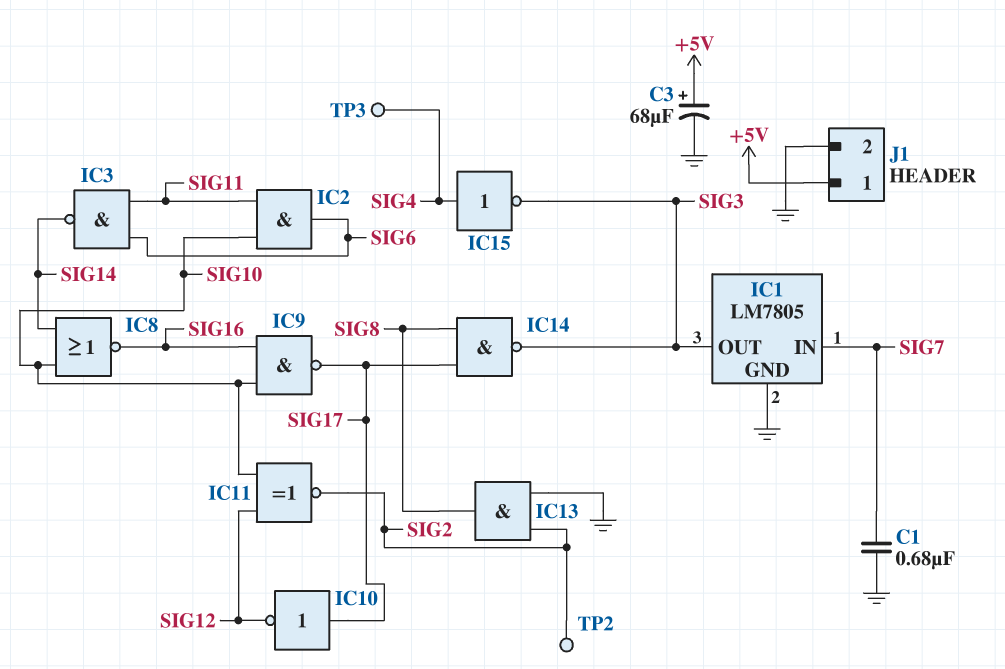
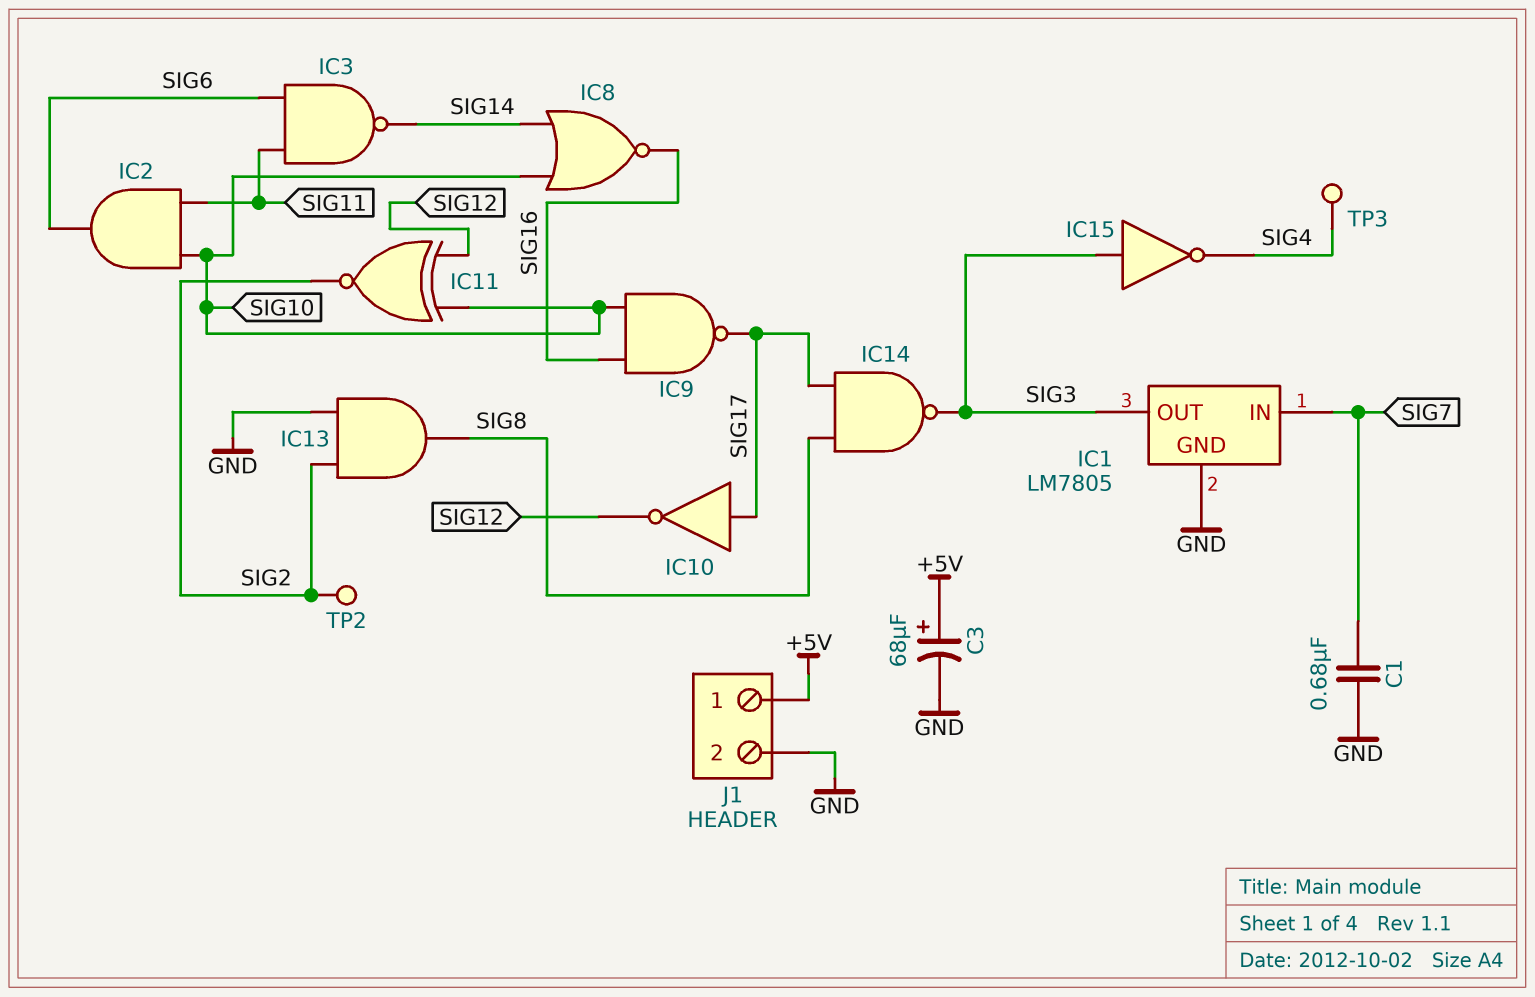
IC15: NOT (in SIG4, out SIG3) -> NOT (in SIG3, out SIG4)

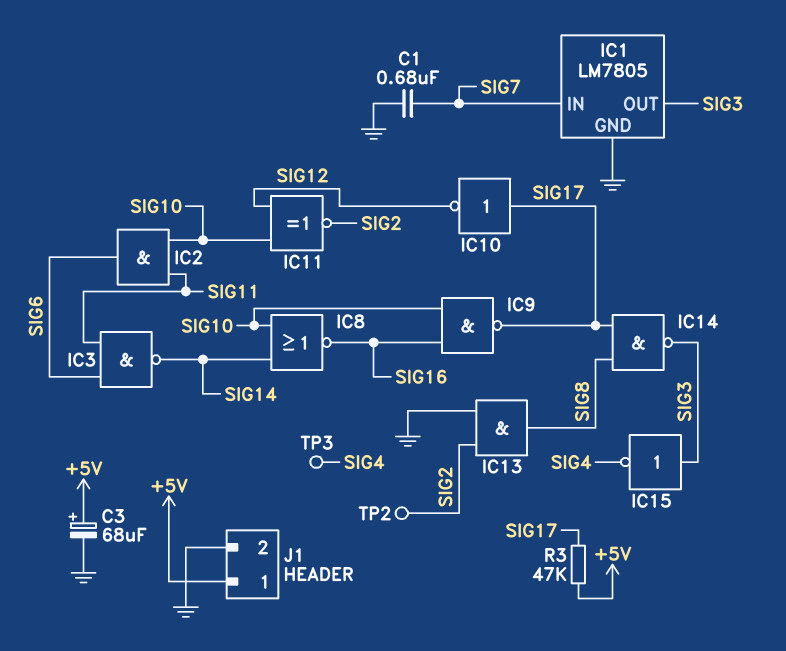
R3: none -> 47k (+5V, SIG17)

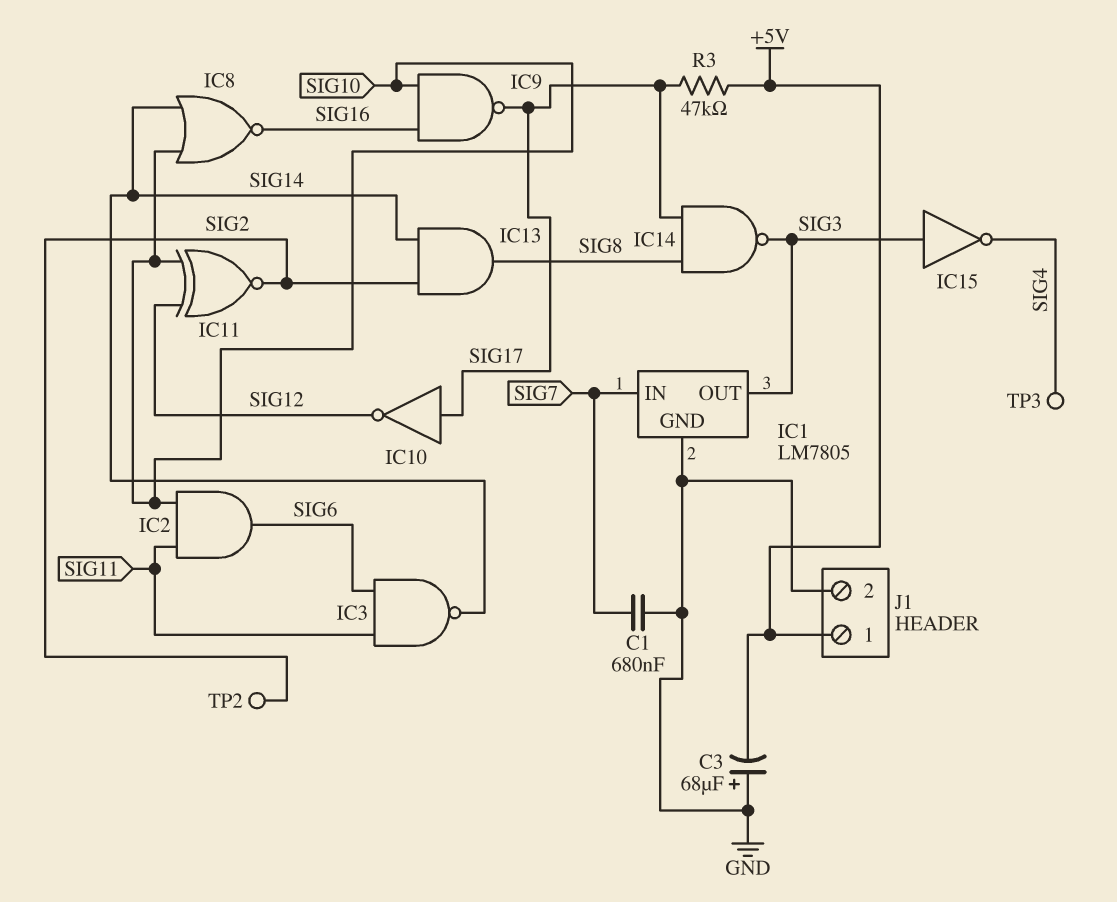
C3: 68uF (plus +5V, minus GND) -> 68uF (plus GND, minus +5V)
IC13: AND (in GND, in SIG2, out SIG8) -> AND (in SIG2, in SIG14, out SIG8)

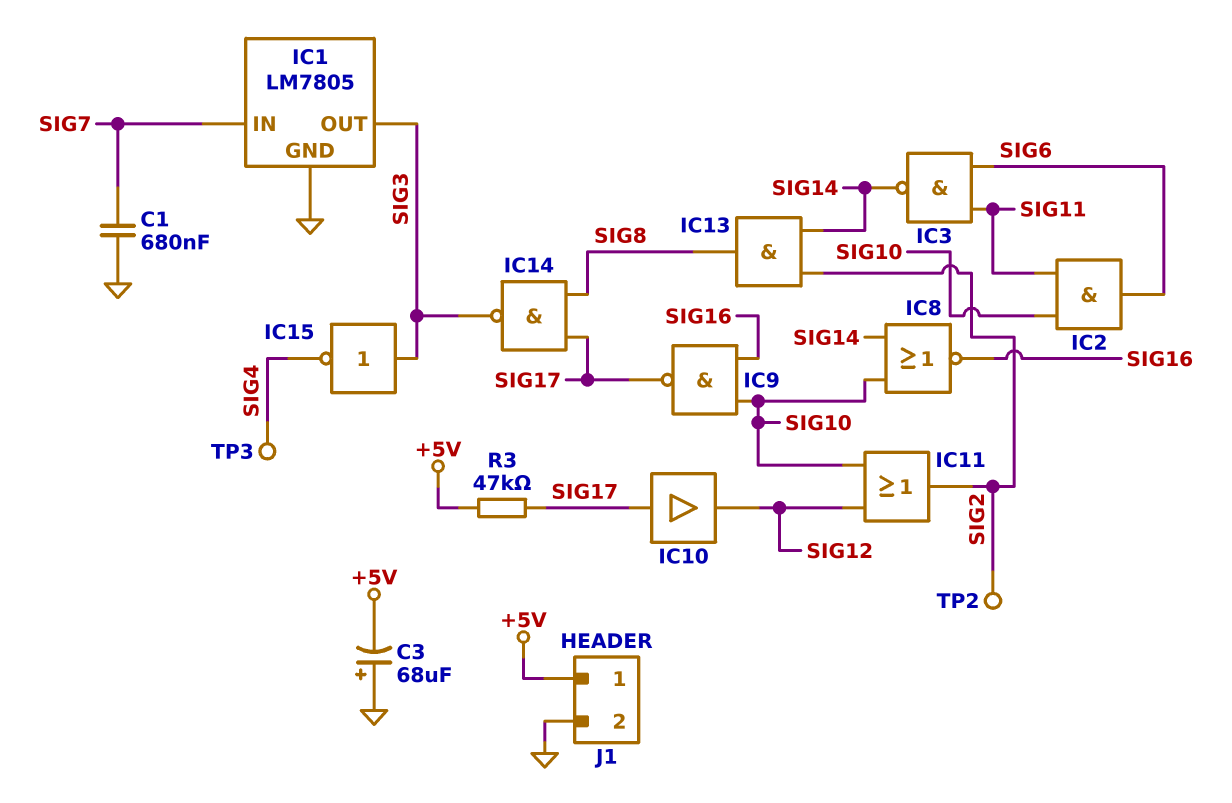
IC10: NOT (in SIG17, out SIG12) -> buffer (in SIG17, out SIG12)
IC11: XNOR (in SIG10, in SIG12, out SIG2) -> OR (in SIG10, in SIG12, out SIG2)

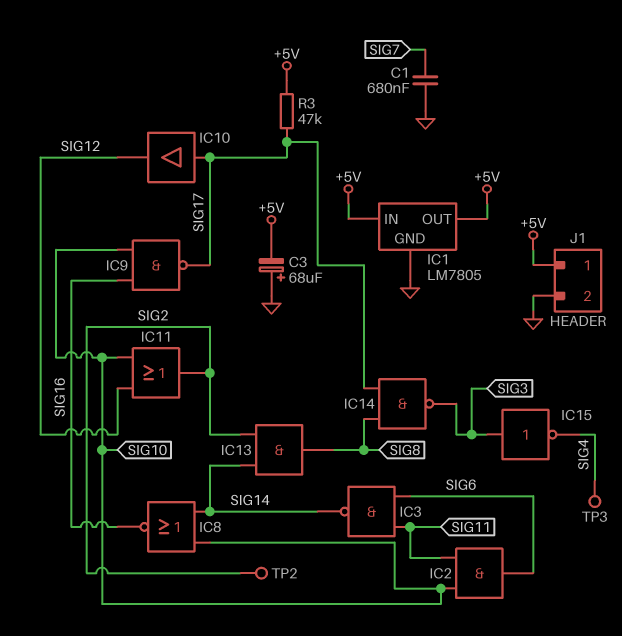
IC1 pin IN: SIG7 -> +5V
IC1 pin OUT: SIG3 -> +5V

